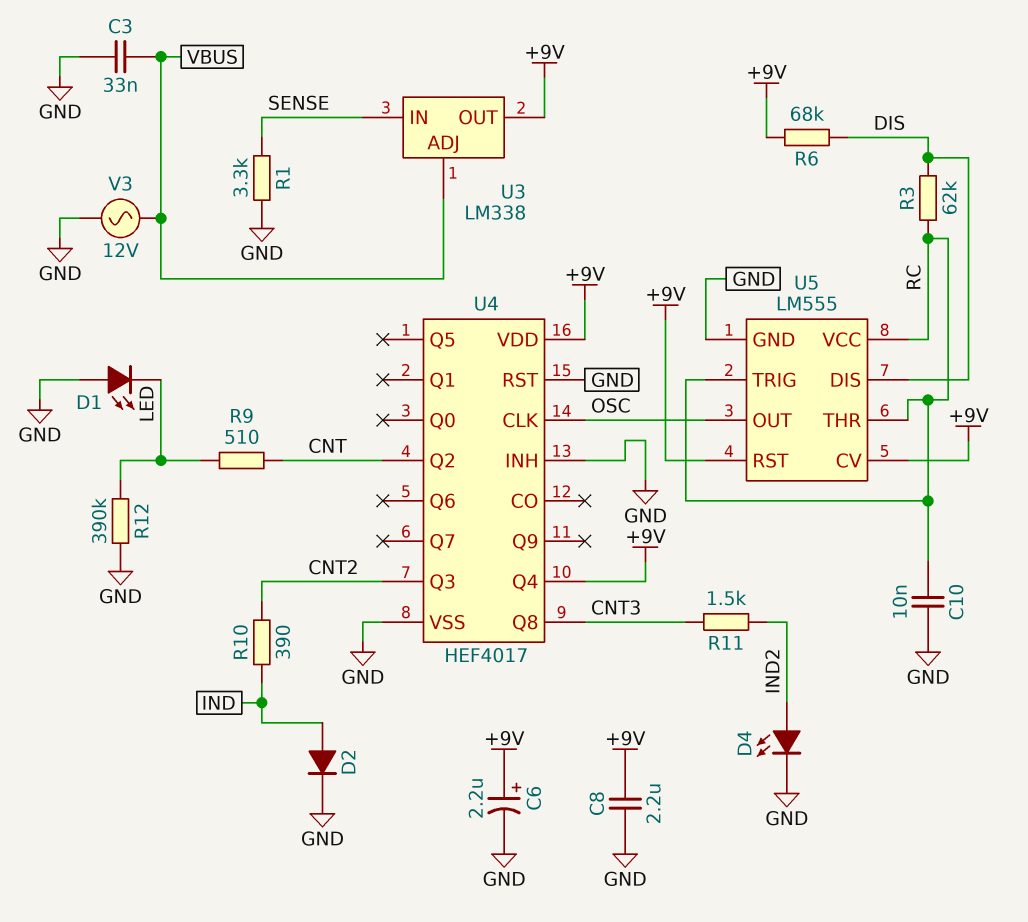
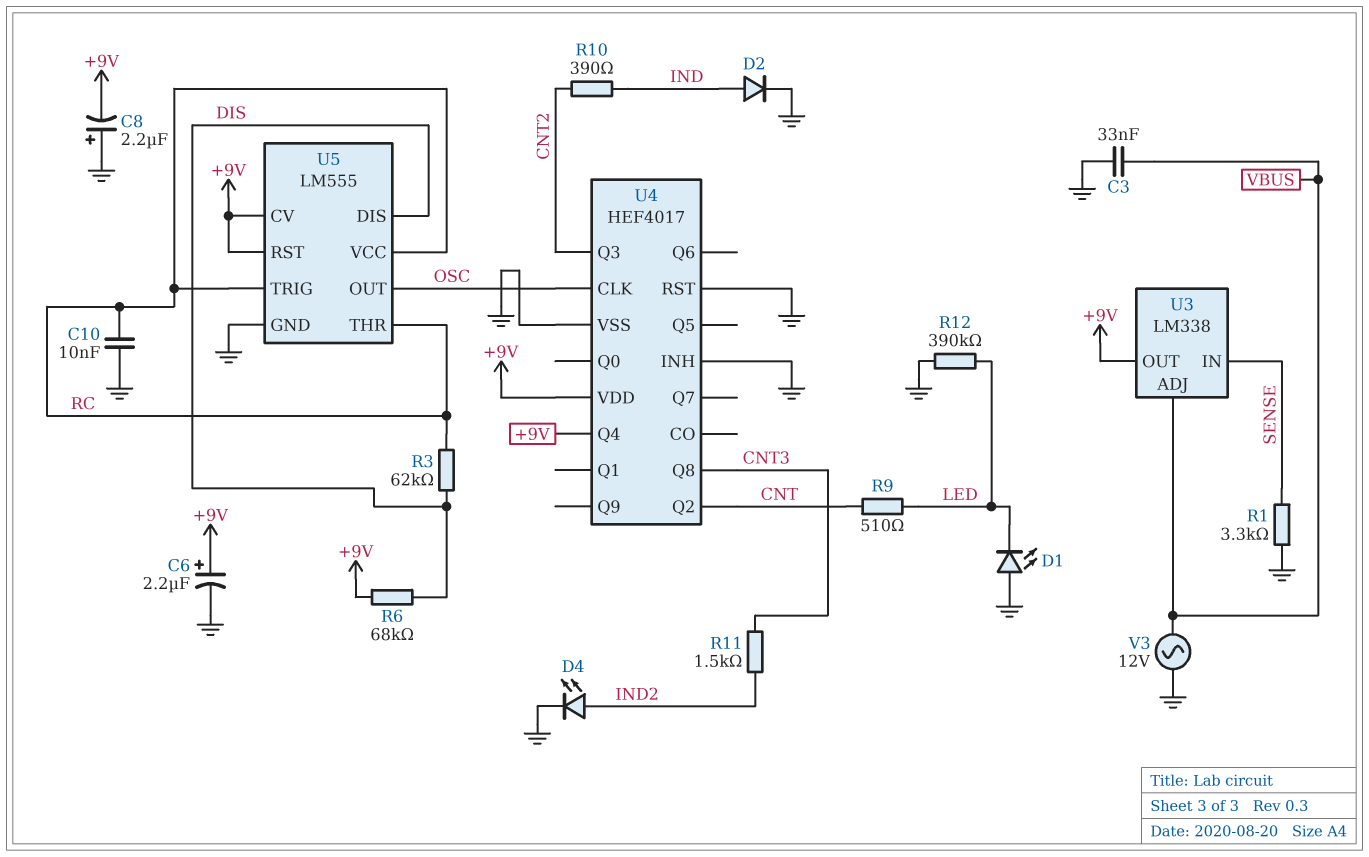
C8: 2.2uF (+9V, GND) -> 2.2uF (plus GND, minus +9V)

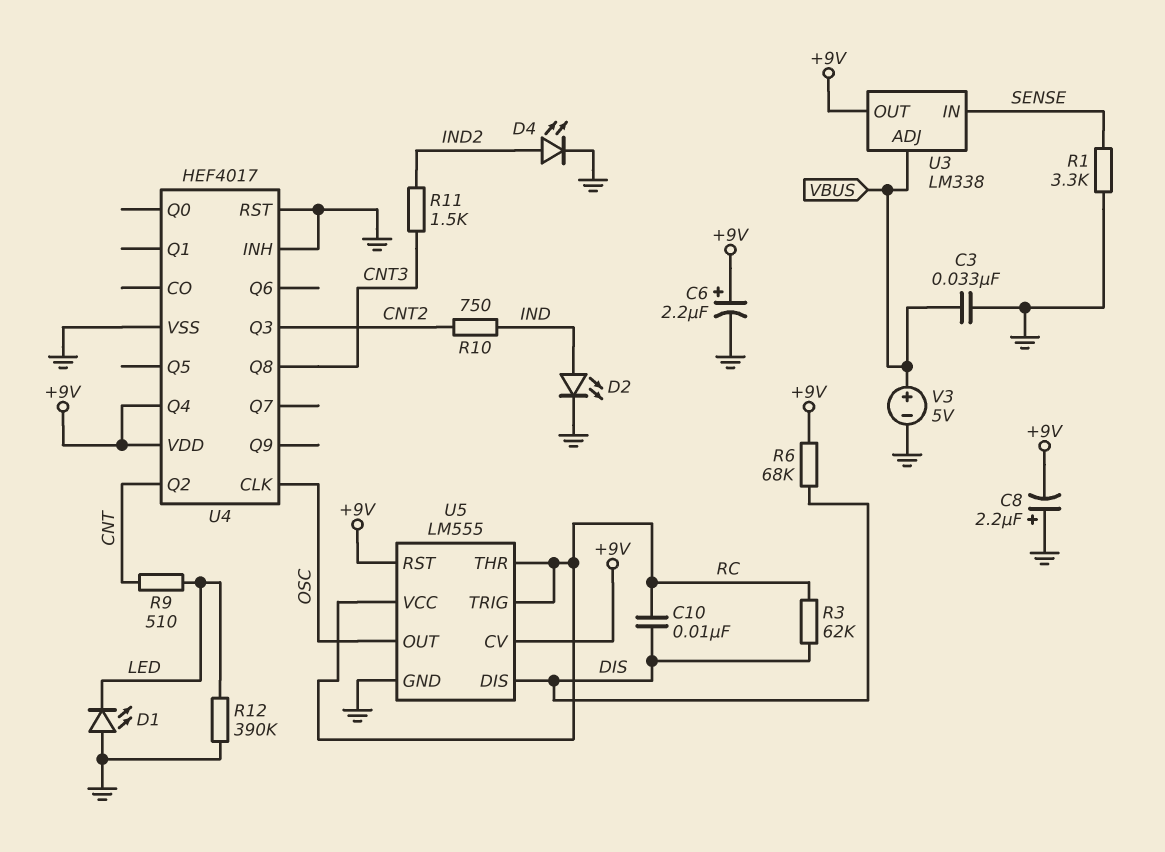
C10: 10nF (GND, RC) -> 10nF (DIS, RC)
D2: diode (A IND, K GND) -> LED (A IND, K GND)
R10: 390 (CNT2, IND) -> 750 (CNT2, IND)
V3: AC 12V (GND, VBUS) -> 5V (plus VBUS, minus GND)

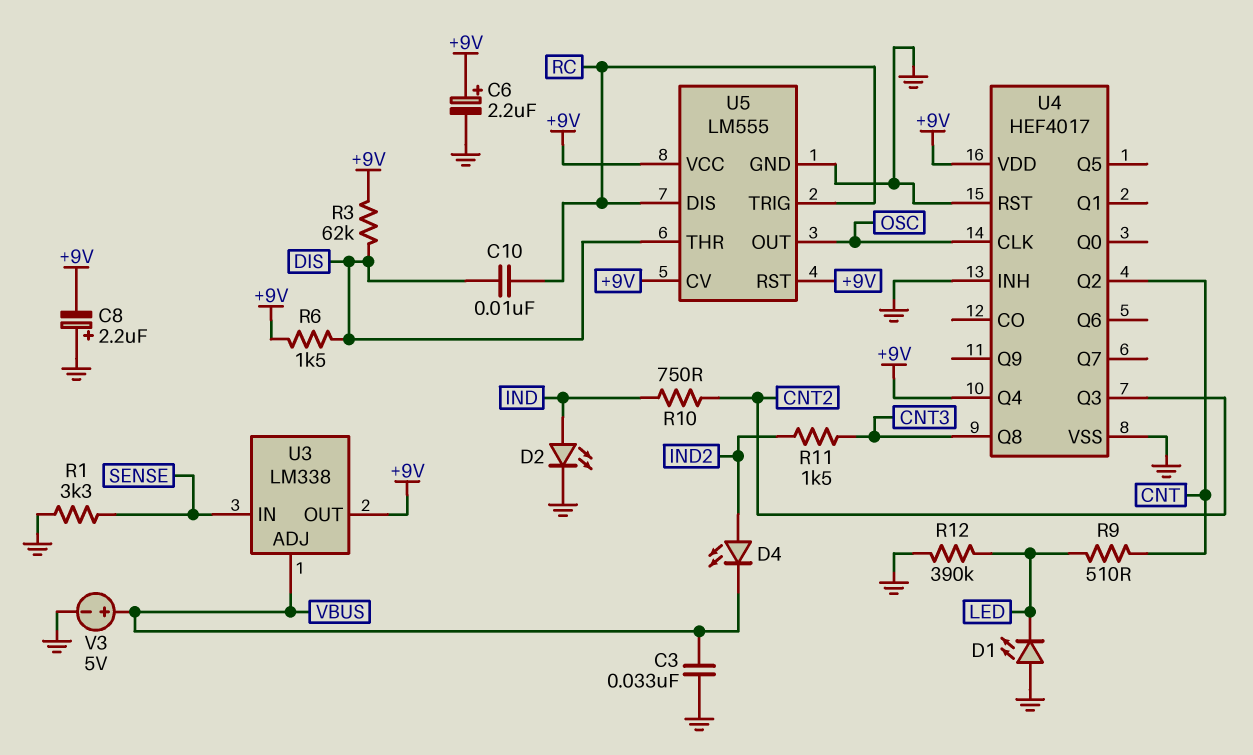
D4: LED (A IND2, K GND) -> LED (A IND2, K VBUS)
R3: 62k (DIS, RC) -> 62k (+9V, DIS)
R6: 68k (+9V, DIS) -> 1.5k (+9V, DIS)
U5 pin DIS: DIS -> RC
U5 pin THR: RC -> DIS
U5 pin VCC: RC -> +9V

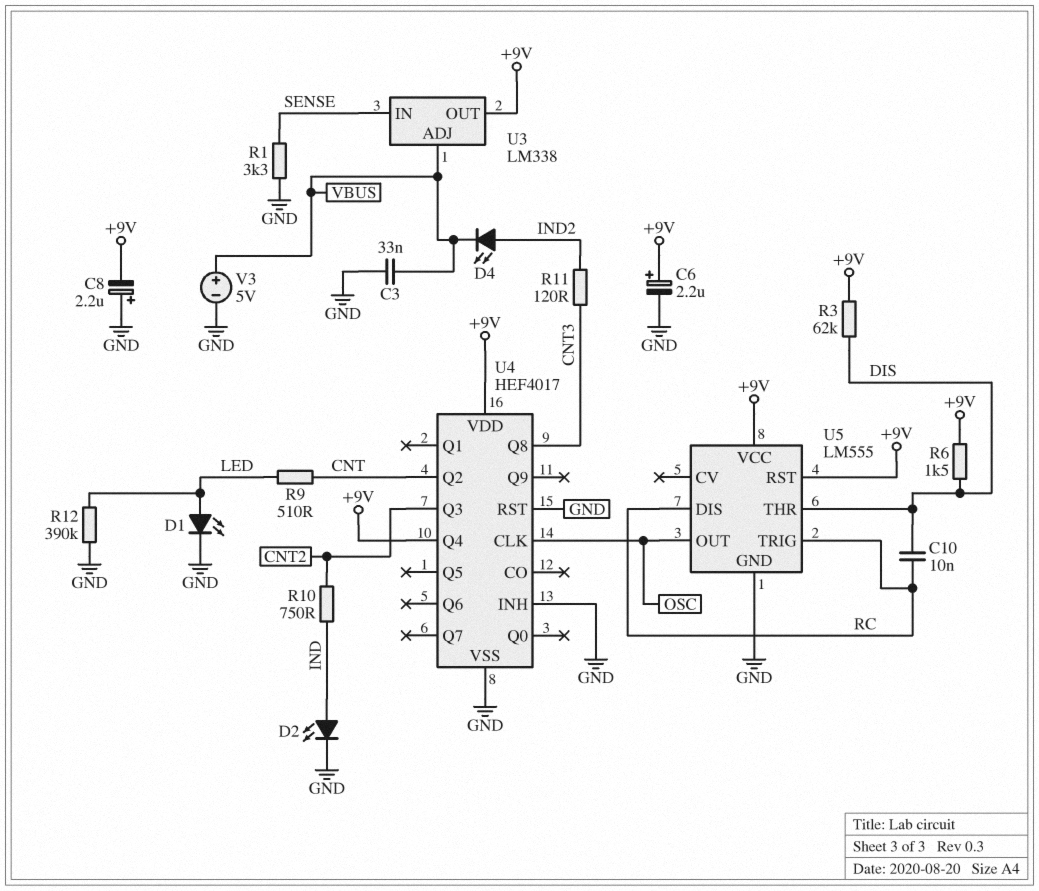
D1: LED (A GND, K LED) -> LED (A LED, K GND)
R11: 1.5k (CNT3, IND2) -> 120 (CNT3, IND2)
U5 pin CV: +9V -> none

